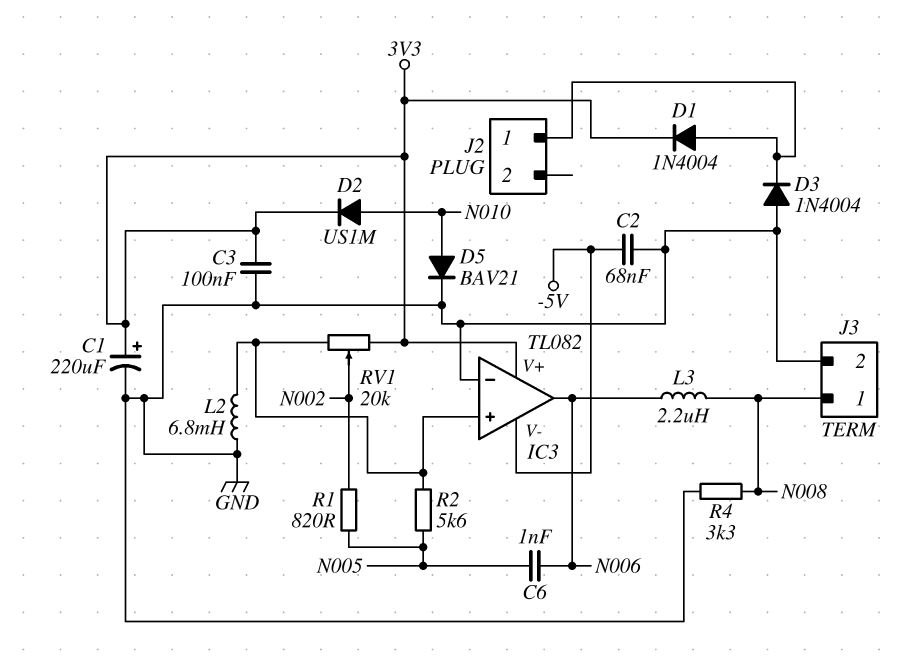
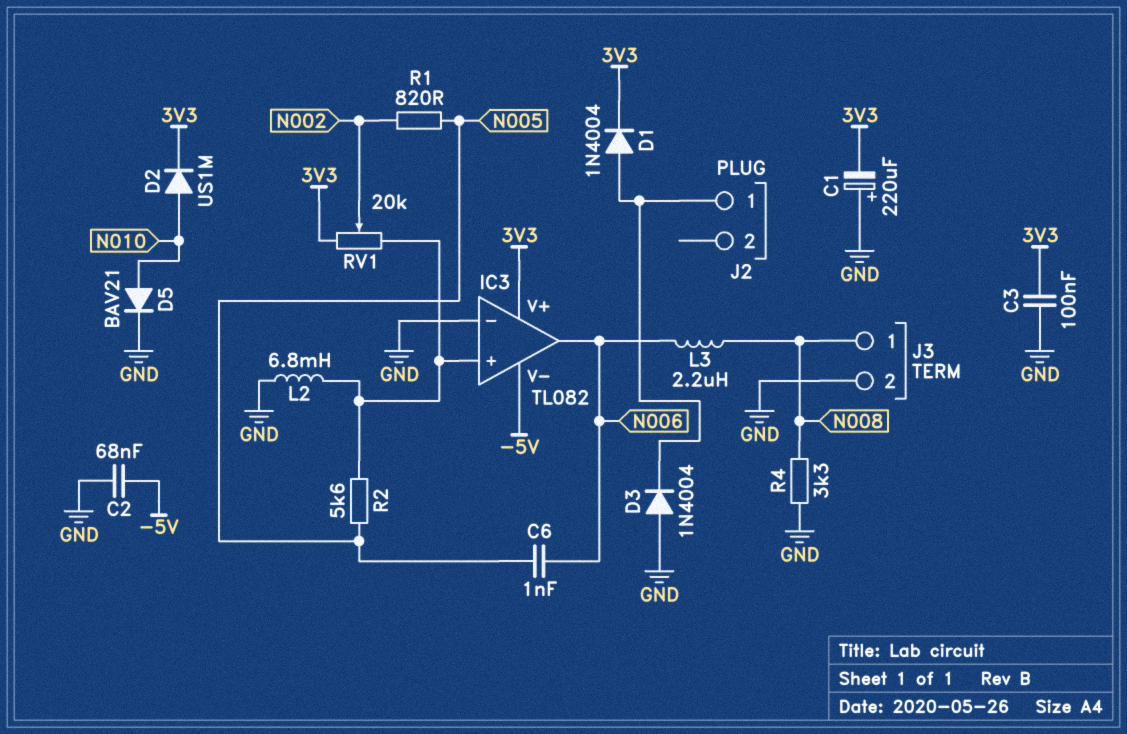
C1: 220uF (plus 3V3, minus GND) -> 220uF (plus GND, minus 3V3)

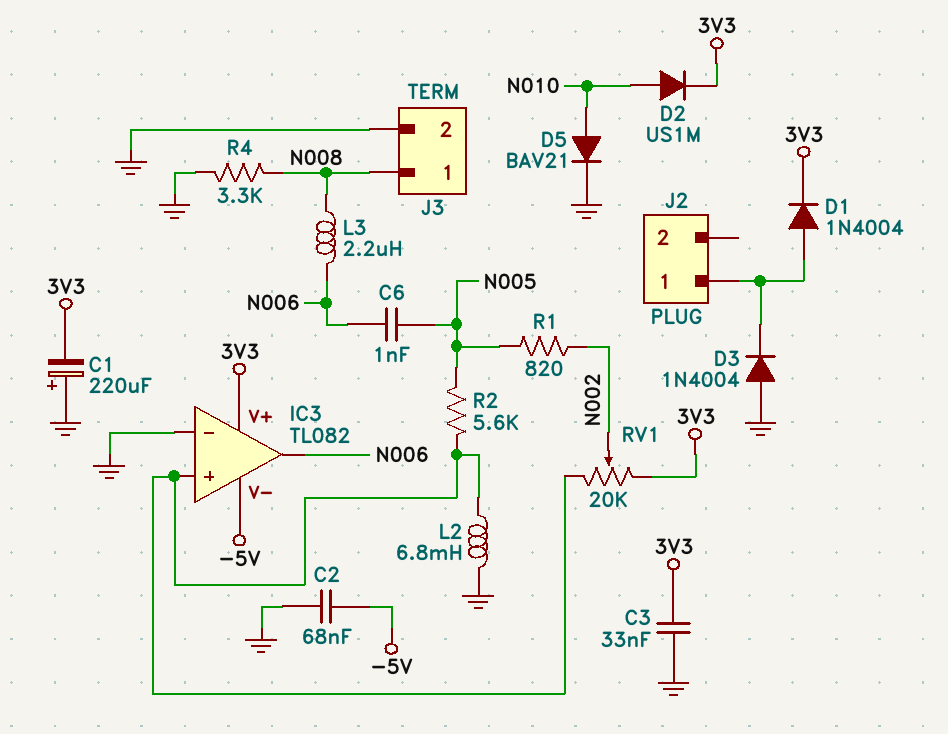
C3: 100nF (3V3, GND) -> 33nF (3V3, GND)

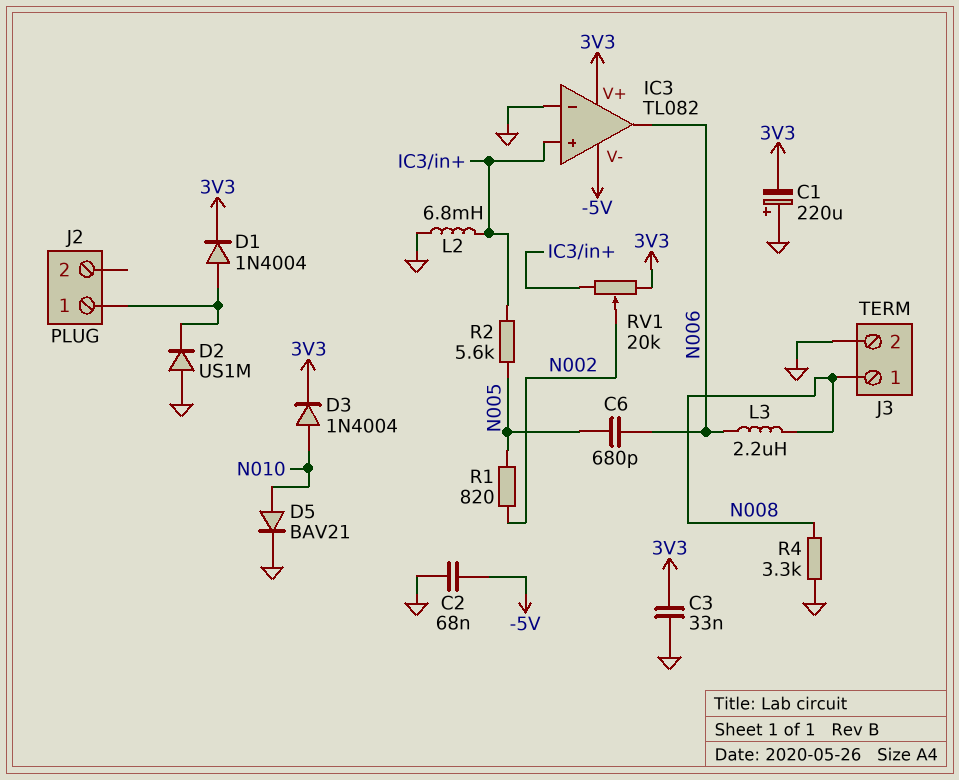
C6: 1nF (N005, N006) -> 680pF (N005, N006)
D2: diode US1M (A N010, K 3V3) -> diode US1M (A GND, K J2/1)
D3: diode 1N4004 (A GND, K J2/1) -> diode 1N4004 (A N010, K 3V3)

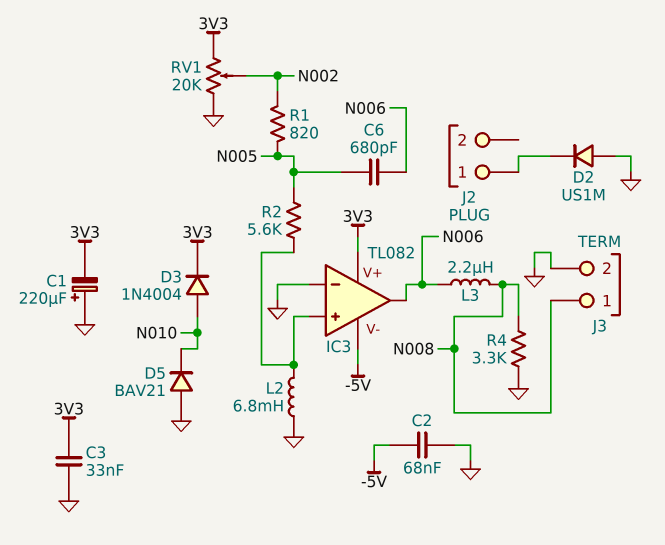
D1: diode 1N4004 (A J2/1, K 3V3) -> none
D5: diode BAV21 (A N010, K GND) -> diode BAV21 (A GND, K N010)
RV1: 20k (3V3, IC3/in+, wiper N002) -> 20k (3V3, GND, wiper N002)

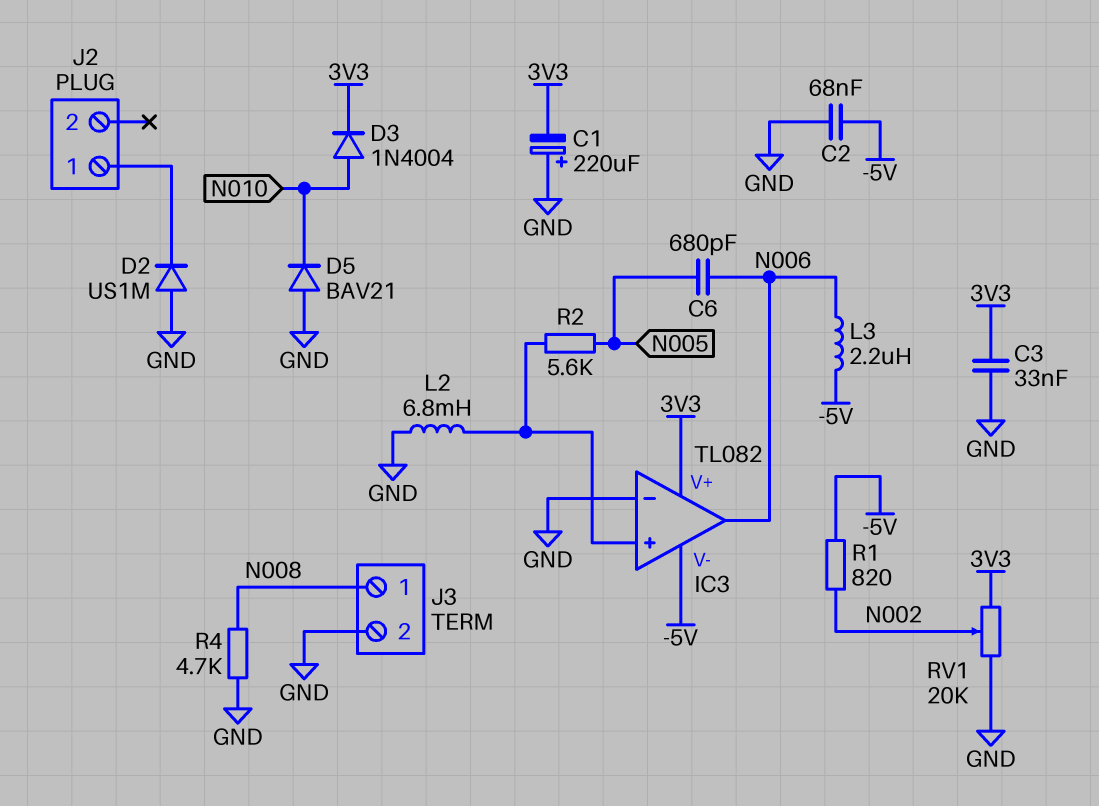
L3: 2.2uH (N006, N008) -> 2.2uH (-5V, N006)
R1: 820 (N002, N005) -> 820 (-5V, N002)
R4: 3.3k (GND, N008) -> 4.7k (GND, N008)

